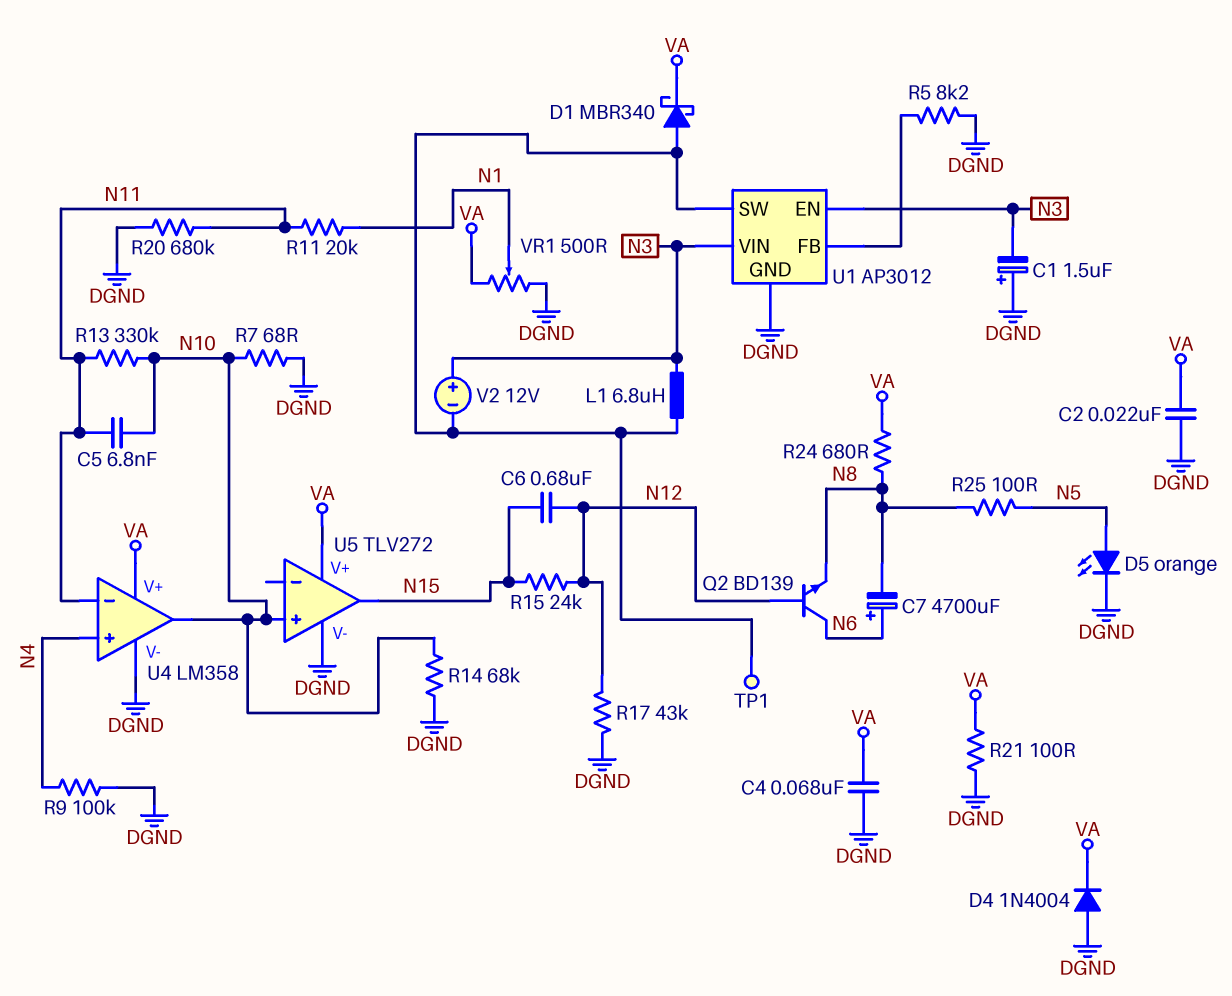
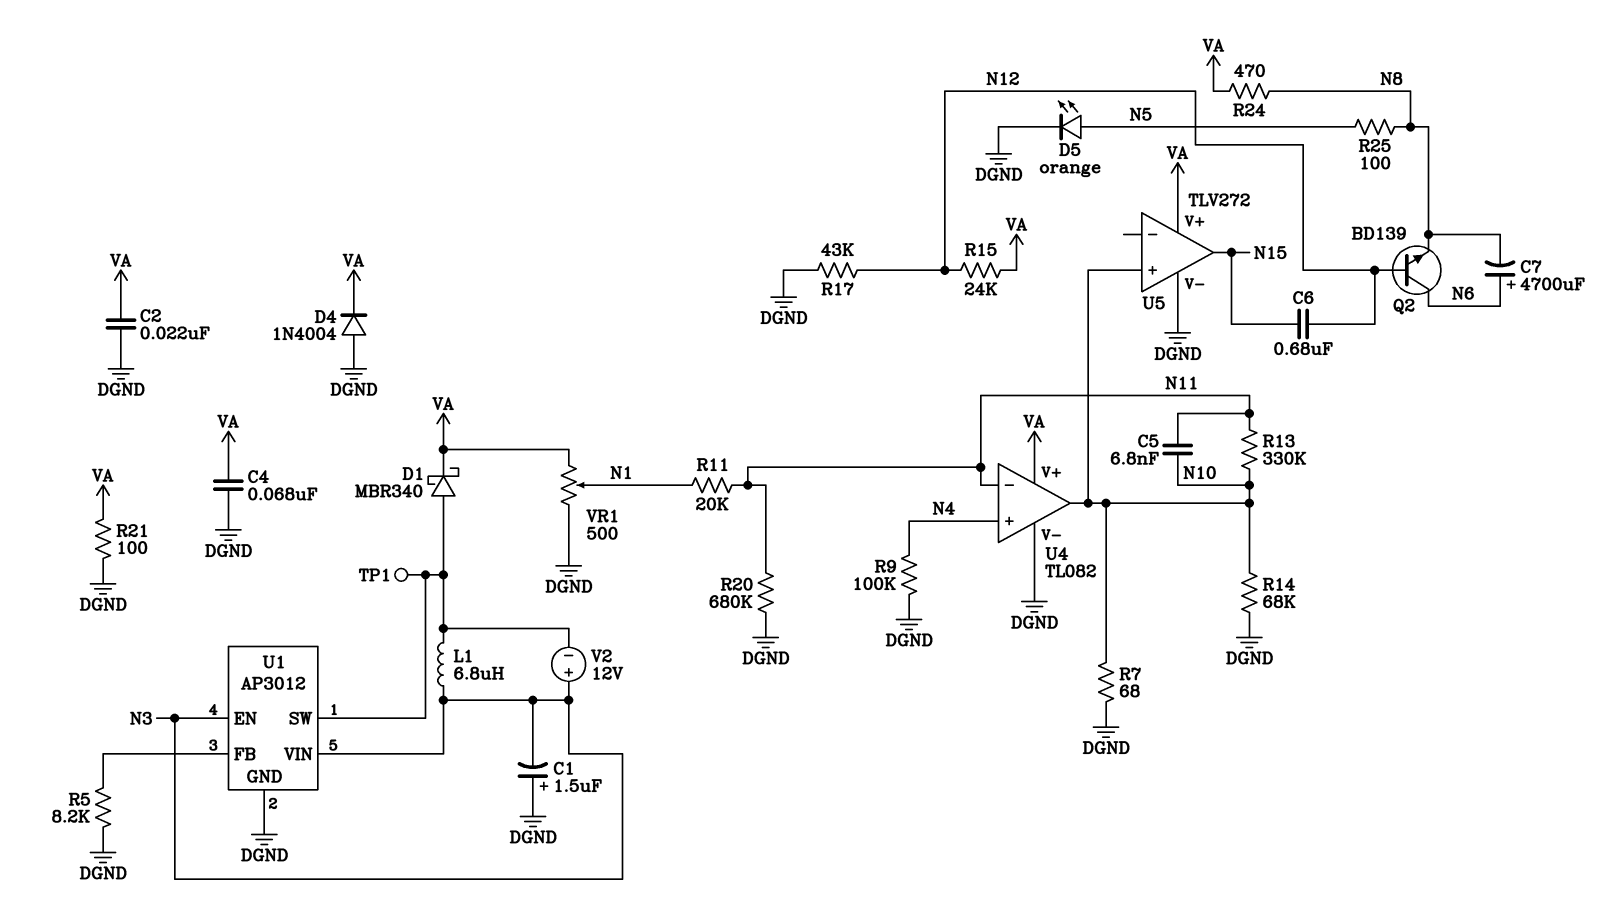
R15: 24k (N12, N15) -> 24k (N12, VA)
R24: 680 (N8, VA) -> 470 (N8, VA)
U4: LM358 -> TL082

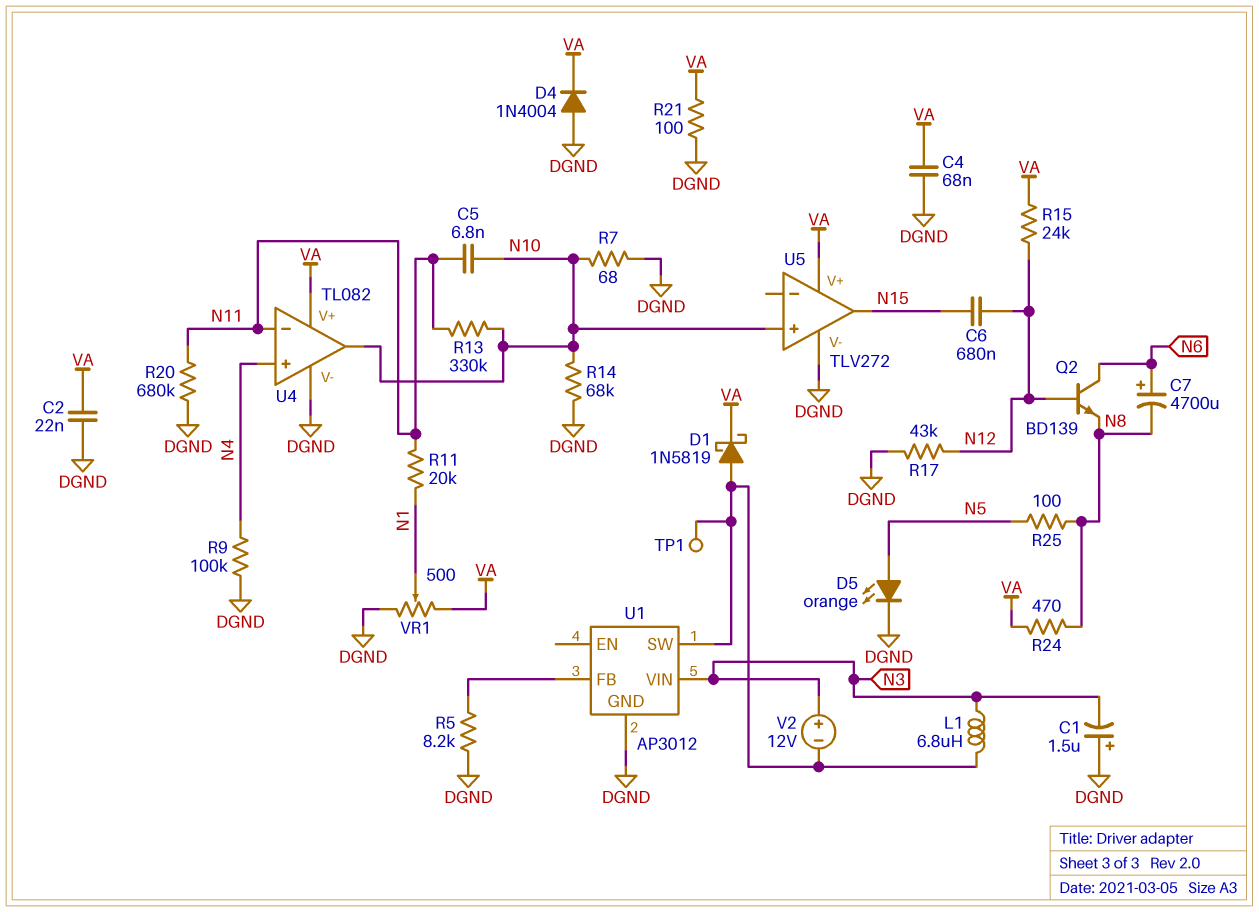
D1: schottky MBR340 (A U1/SW, K VA) -> schottky 1N5819 (A U1/SW, K VA)
U1 pin EN: N3 -> none

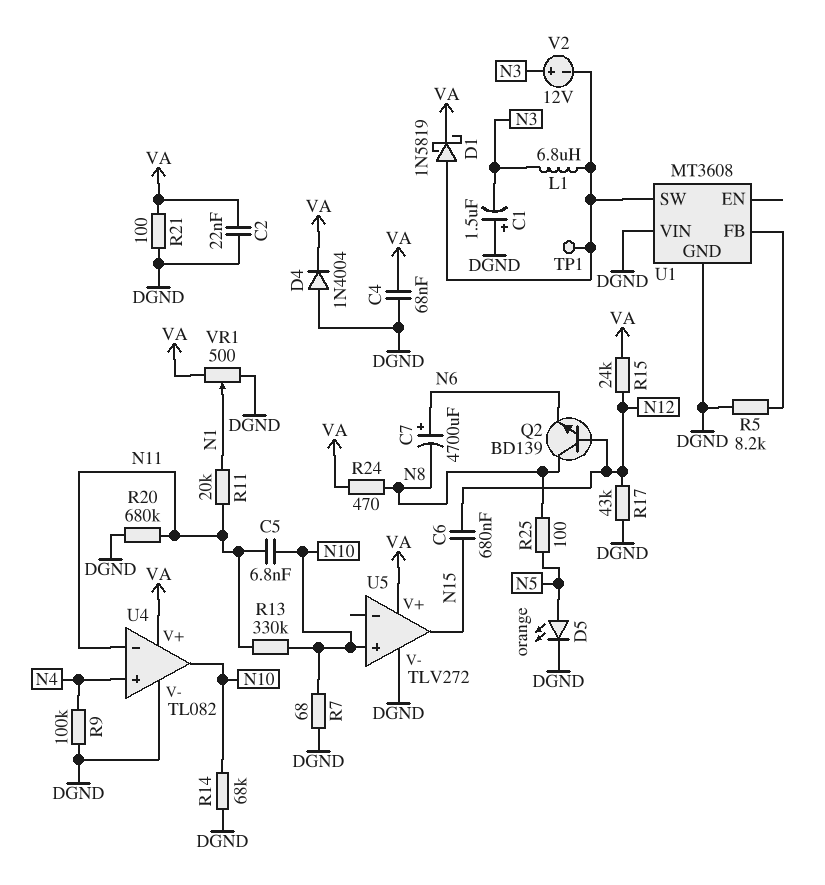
Q2: NPN BD139 (B N12, C N6, E N8) -> NPN BD139 (B N12, C N8, E N6)
U1: AP3012 -> MT3608
U1 pin VIN: N3 -> DGND

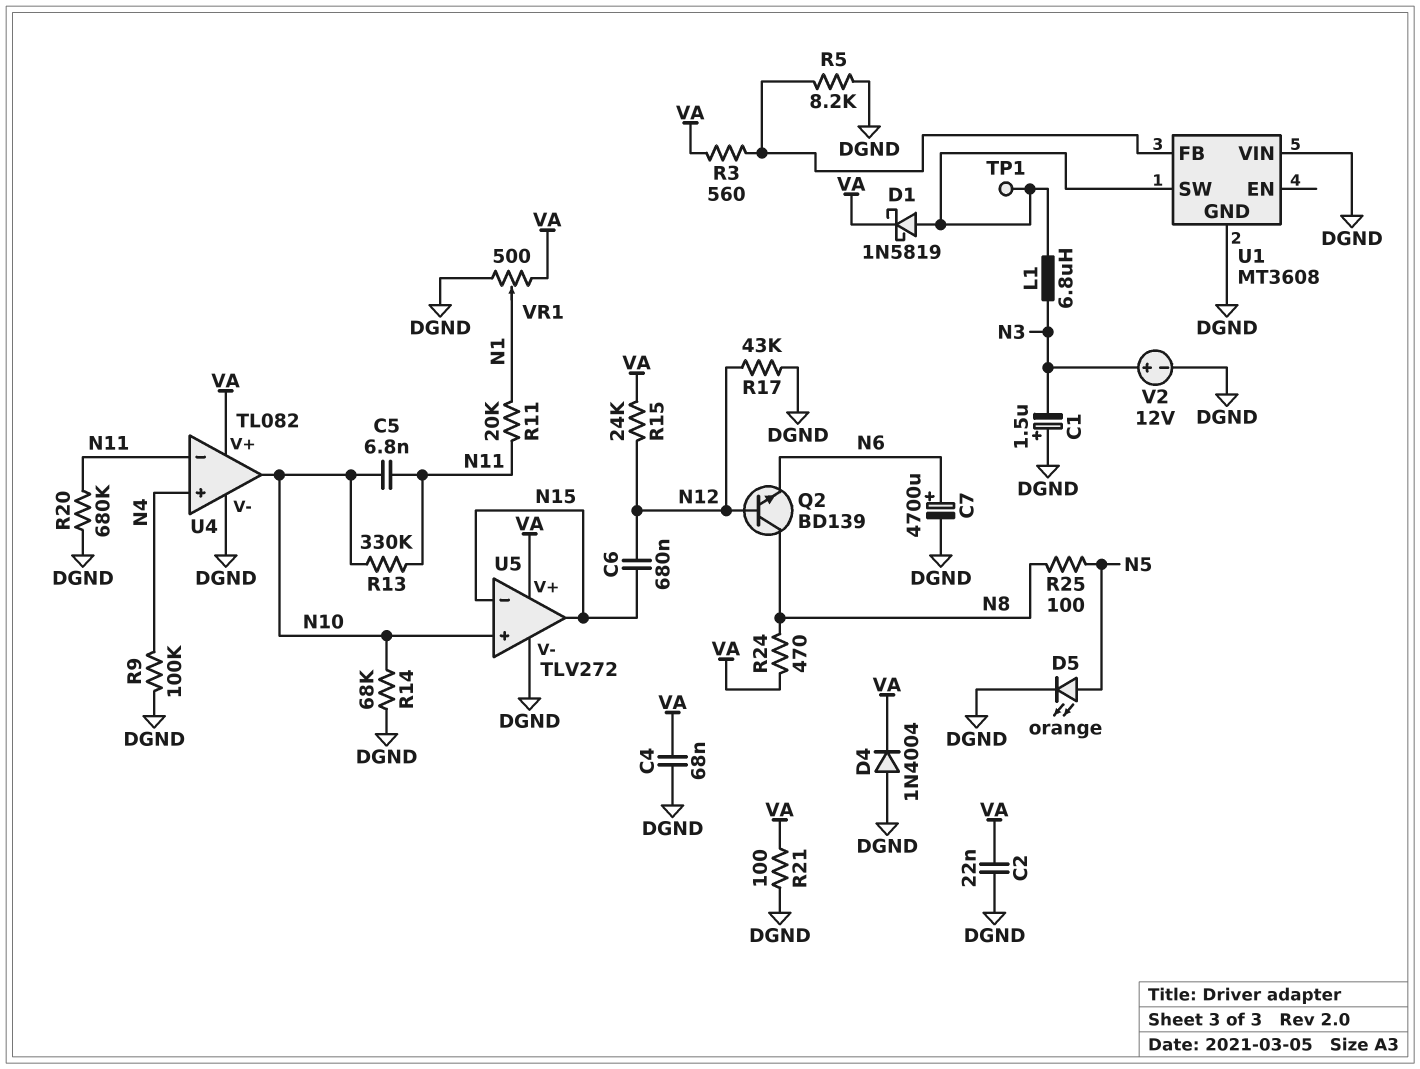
C7: 4700uF (plus N6, minus N8) -> 4700uF (plus N6, minus DGND)
R3: none -> 560 (U1/FB, VA)
R7: 68 (DGND, N10) -> none
U5 pin in-: none -> N15
V2: 12V (plus N3, minus U1/SW) -> 12V (plus N3, minus DGND)

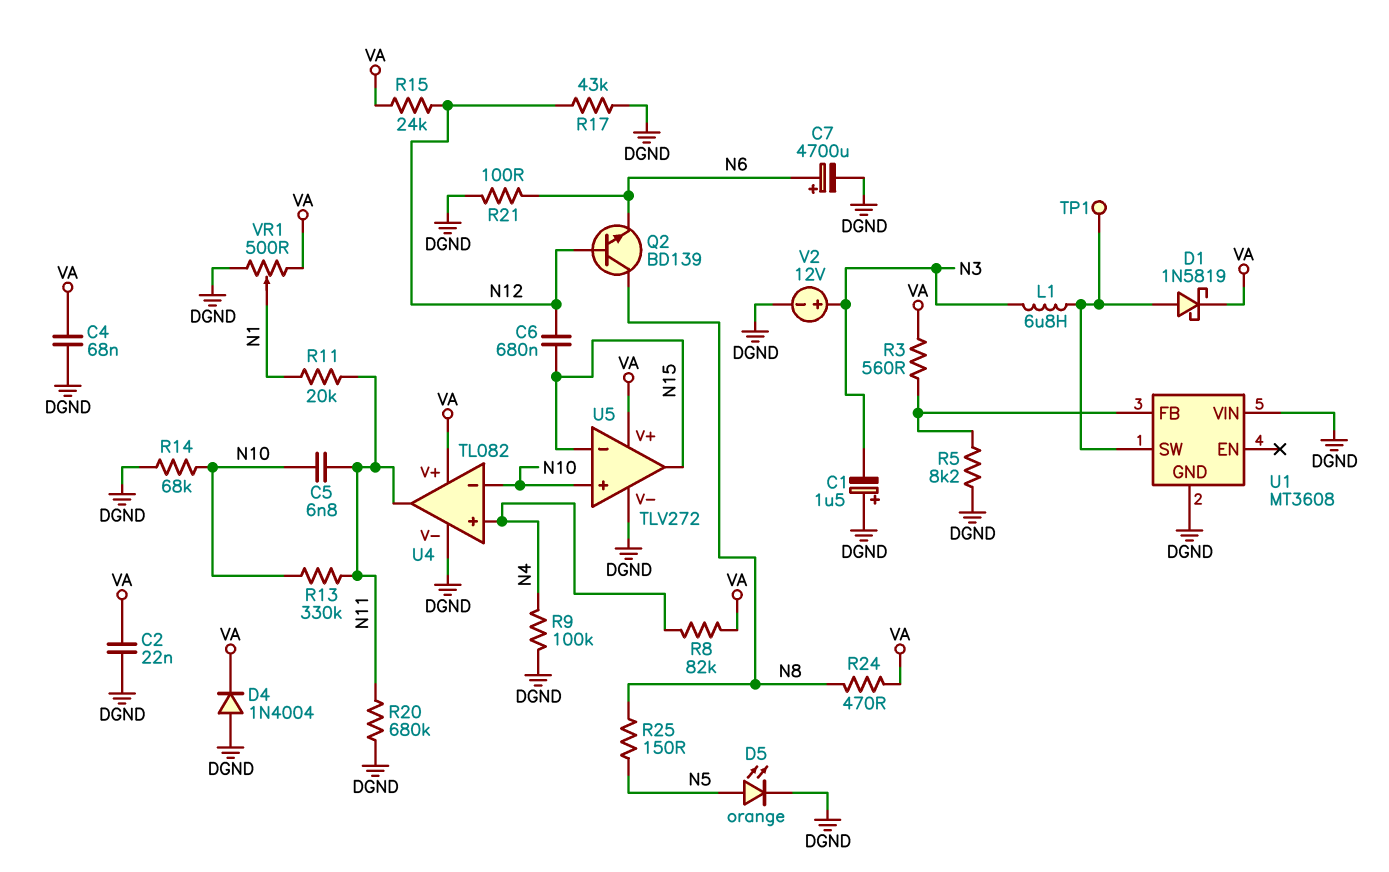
R8: none -> 82k (N4, VA)
R21: 100 (DGND, VA) -> 100 (DGND, N6)
R25: 100 (N5, N8) -> 150 (N5, N8)
U4 pin in-: N11 -> N10
U4 pin out: N10 -> N11

